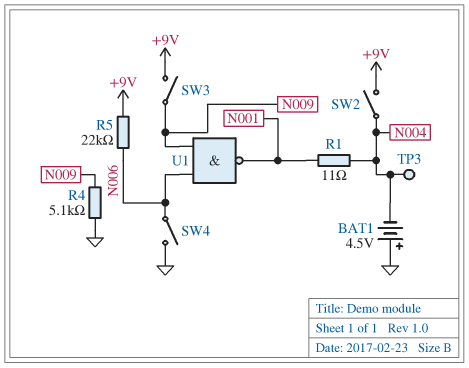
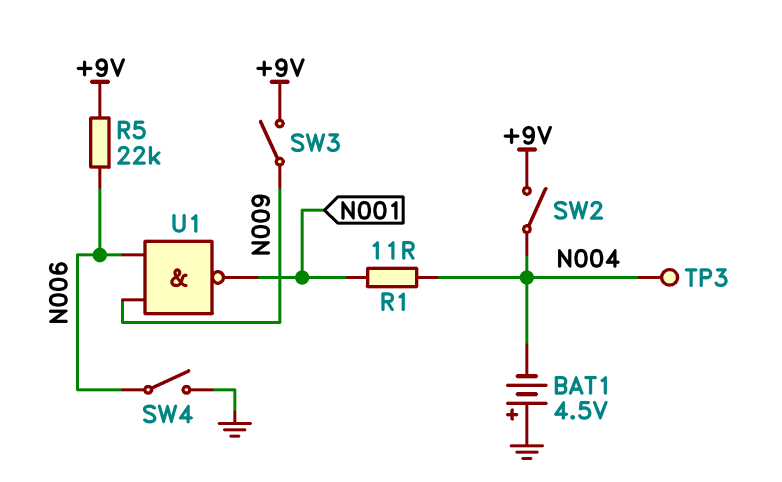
R4: 5.1k (GND, N009) -> none

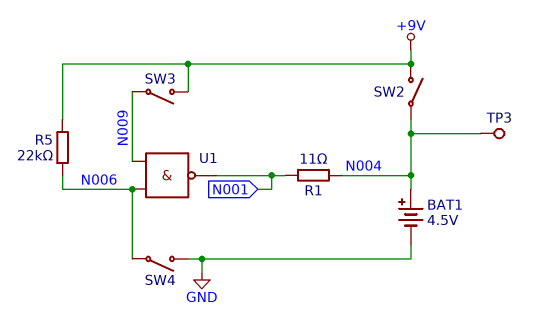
BAT1: 4.5V (plus GND, minus N004) -> 4.5V (plus N004, minus GND)

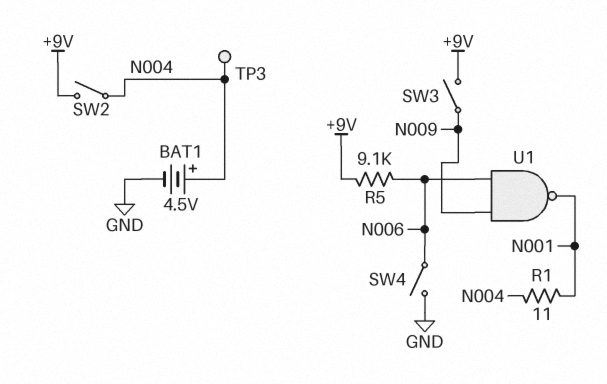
R5: 22k (+9V, N006) -> 9.1k (+9V, N006)

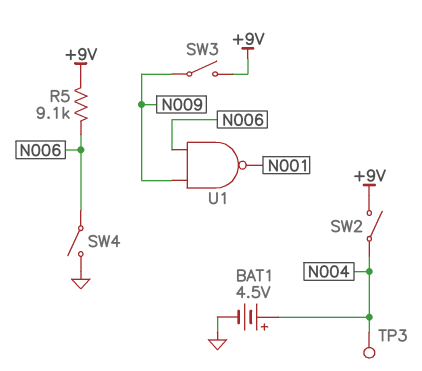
R1: 11 (N001, N004) -> none

